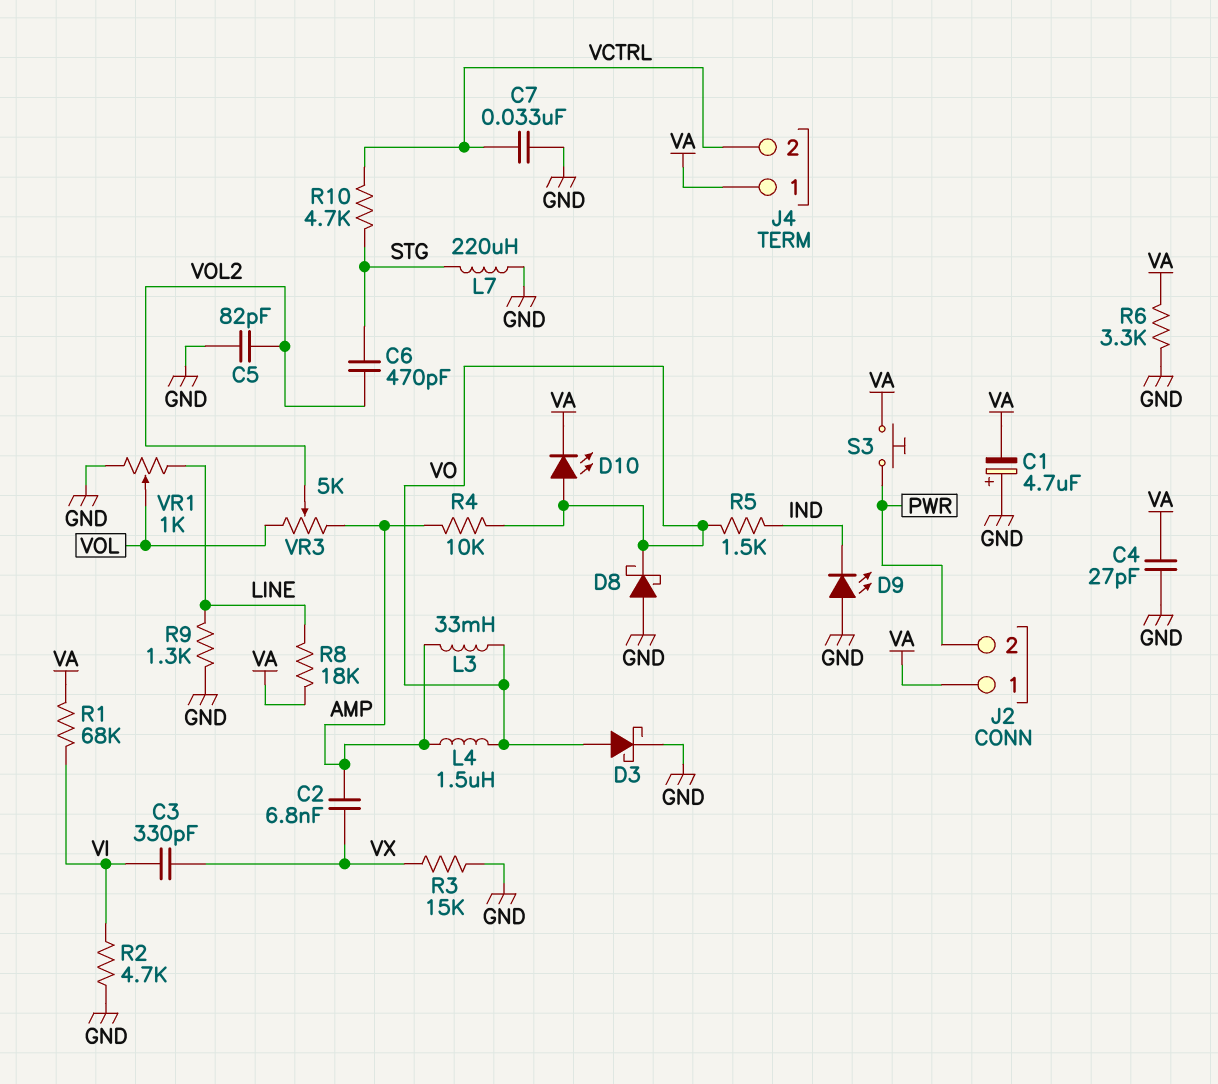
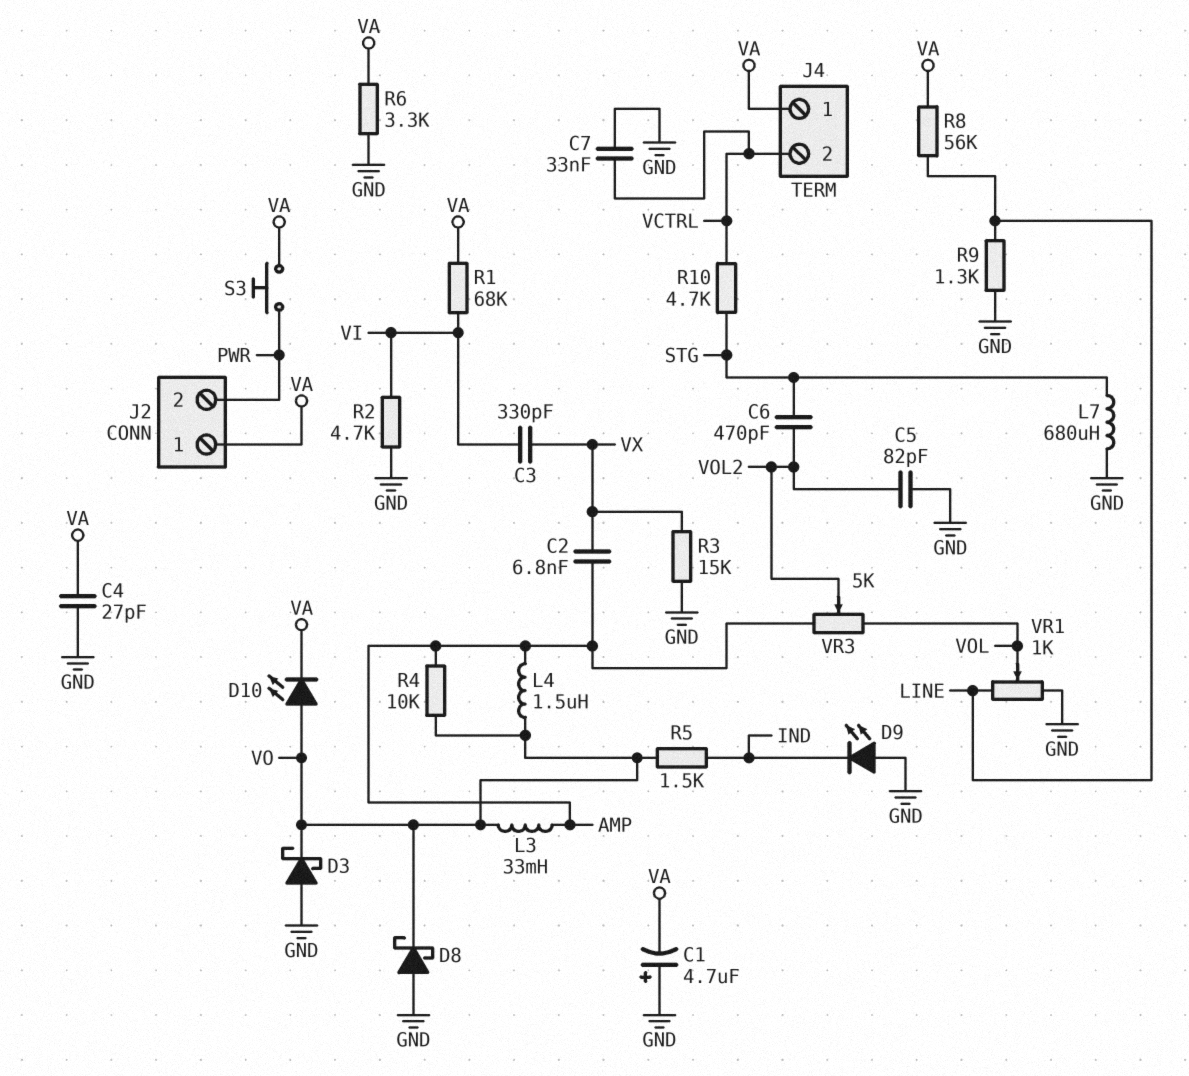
D3: schottky (A VO, K GND) -> schottky (A GND, K VO)
L7: 220uH (GND, STG) -> 680uH (GND, STG)
R8: 18k (LINE, VA) -> 56k (LINE, VA)

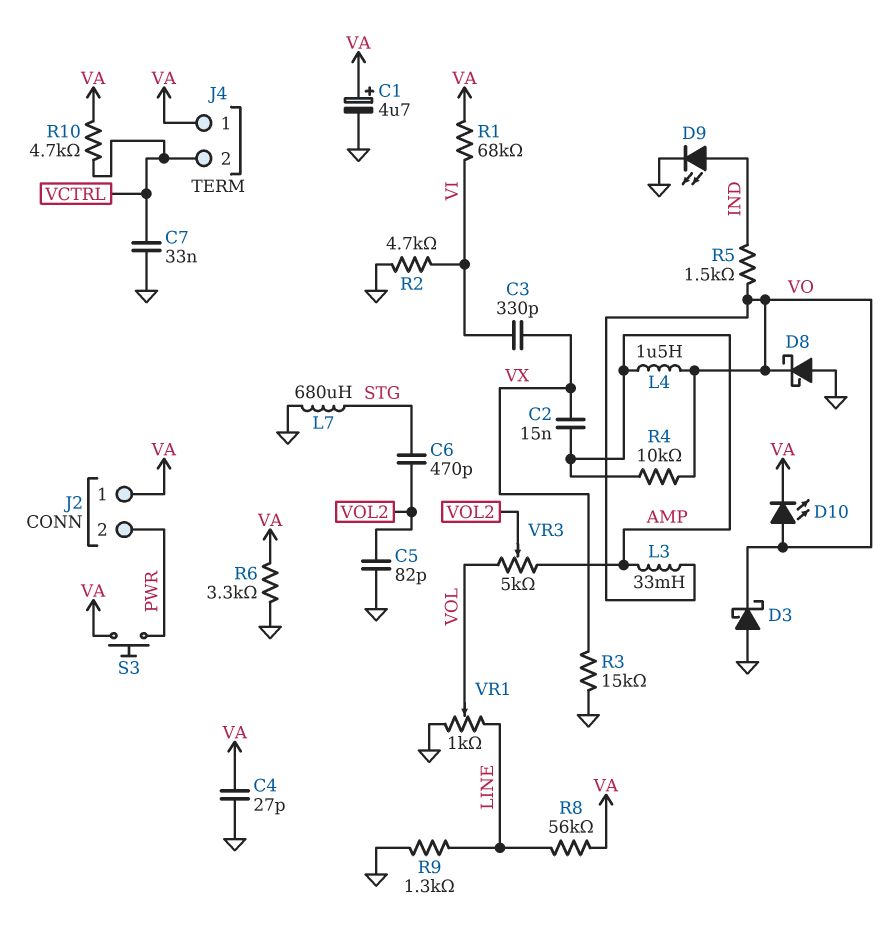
C1: 4.7uF (plus GND, minus VA) -> 4.7uF (plus VA, minus GND)
C2: 6.8nF (AMP, VX) -> 15nF (AMP, VX)
D9: LED (A GND, K IND) -> LED (A IND, K GND)
R10: 4.7k (STG, VCTRL) -> 4.7k (VA, VCTRL)

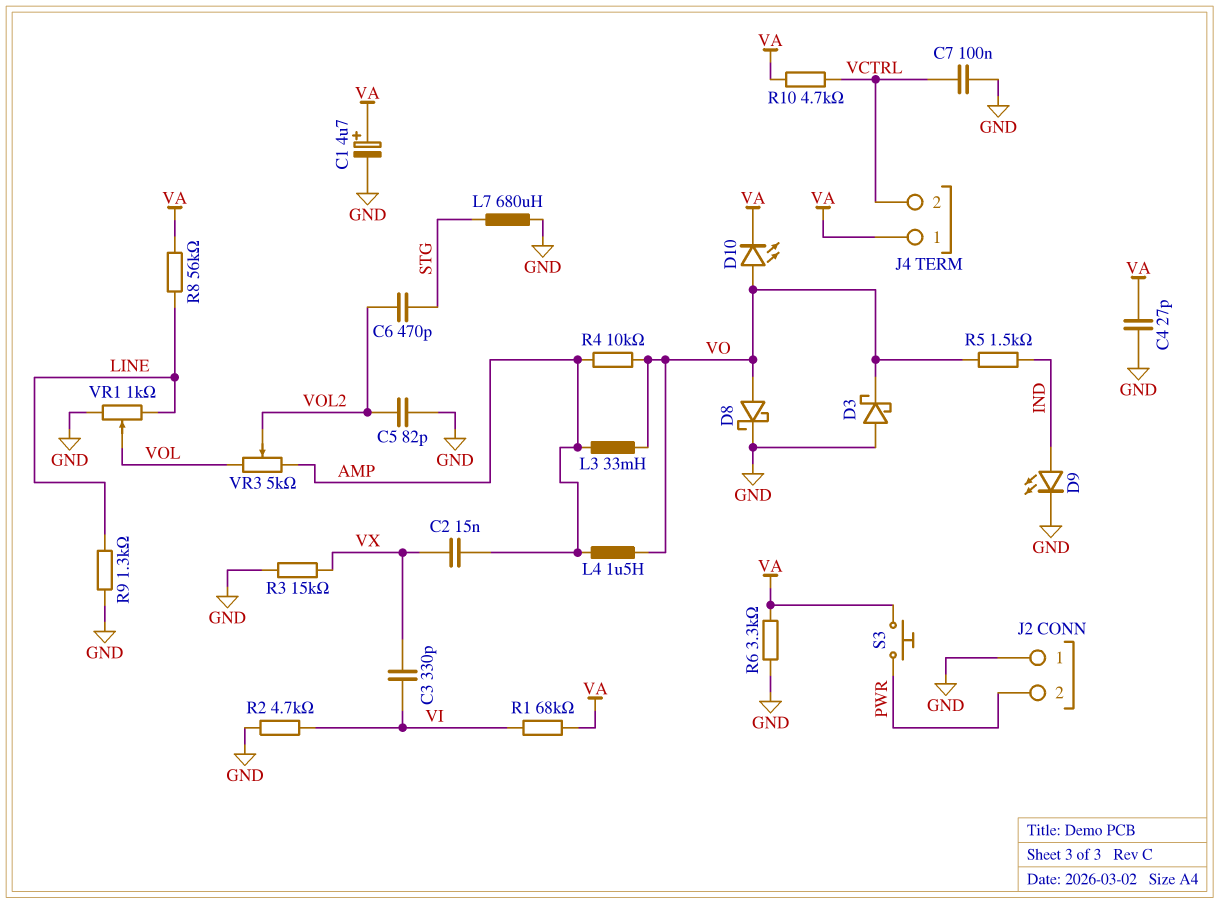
C7: 33nF (GND, VCTRL) -> 100nF (GND, VCTRL)
D8: schottky (A GND, K VO) -> schottky (A VO, K GND)
J2 pin 1: VA -> GND

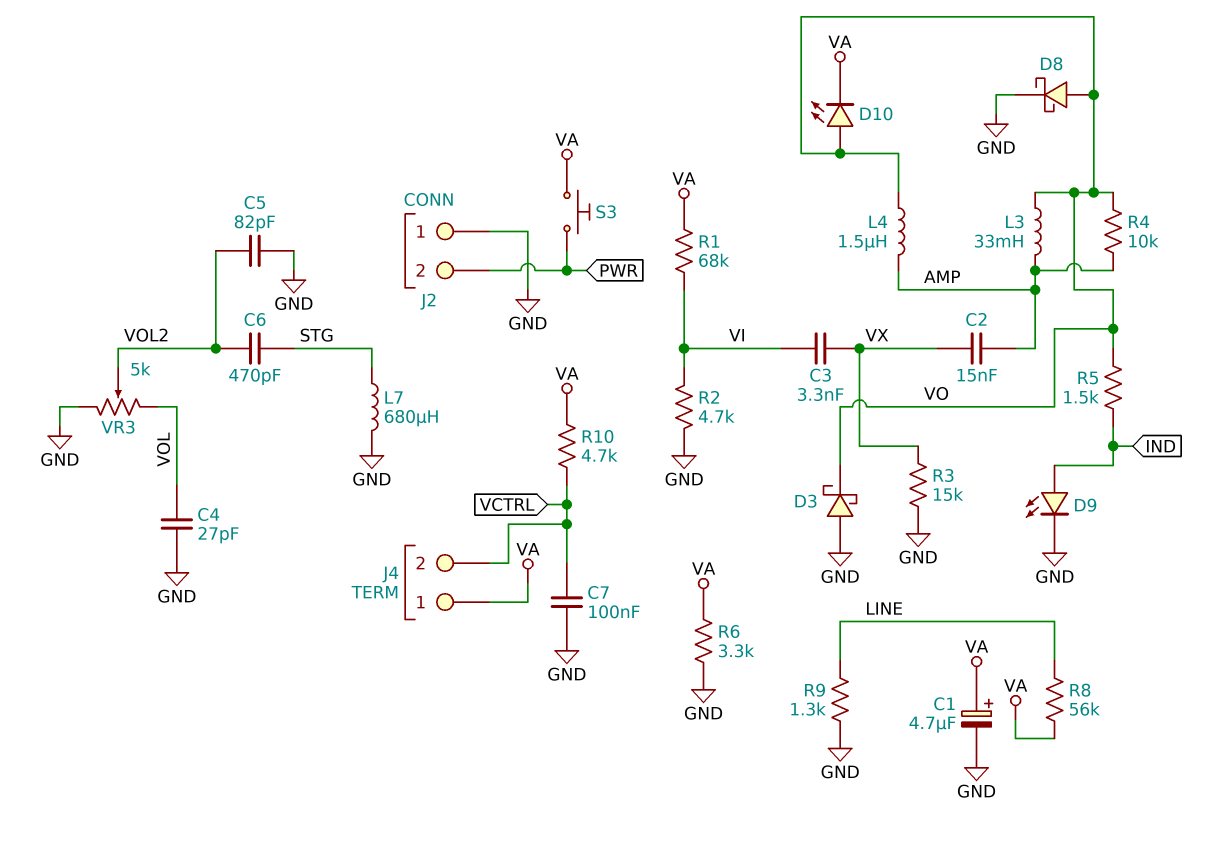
C3: 330pF (VI, VX) -> 3.3nF (VI, VX)
C4: 27pF (GND, VA) -> 27pF (GND, VOL)
VR1: 1k (GND, LINE, wiper VOL) -> none
VR3: 5k (AMP, VOL, wiper VOL2) -> 5k (GND, VOL, wiper VOL2)

